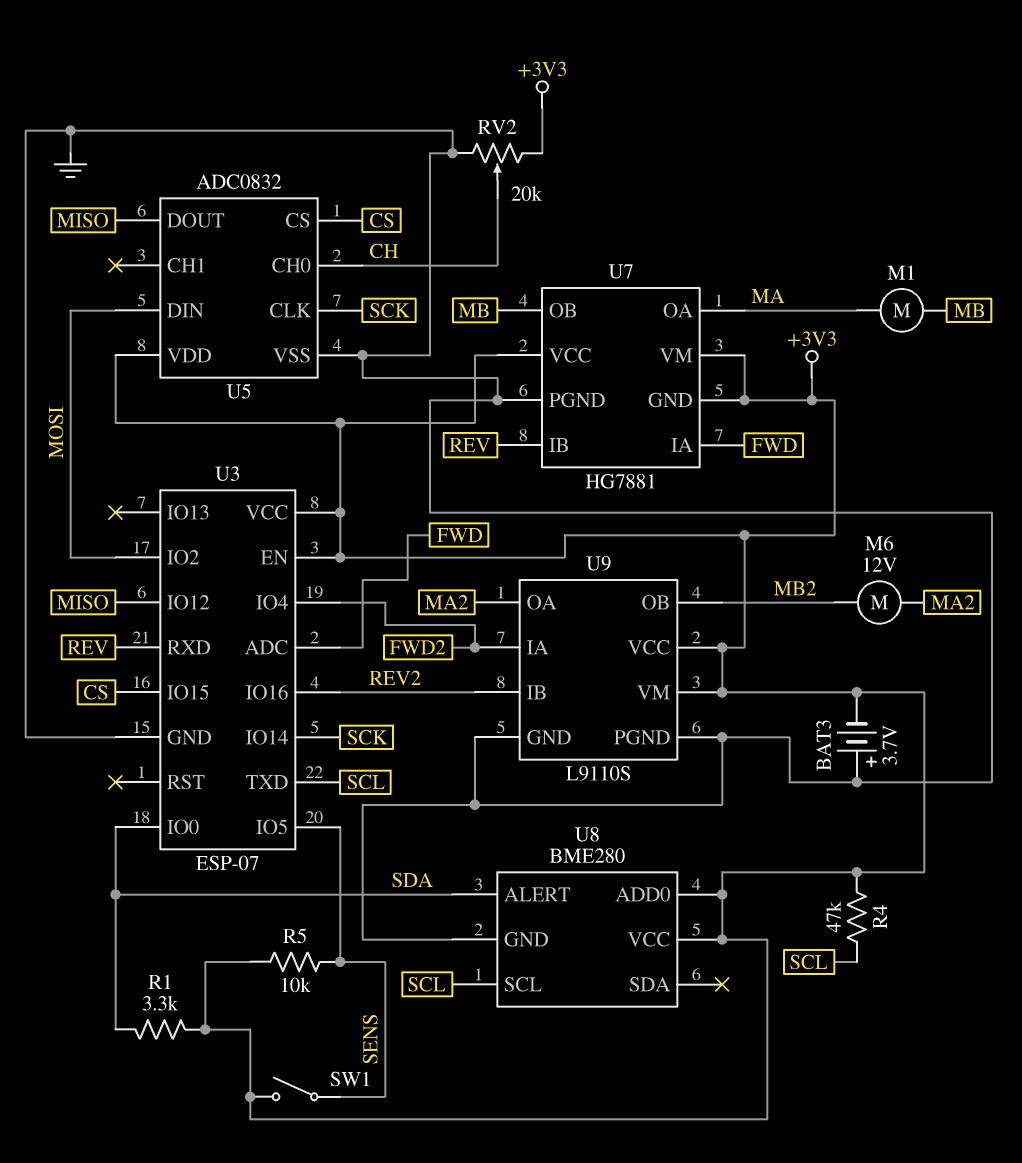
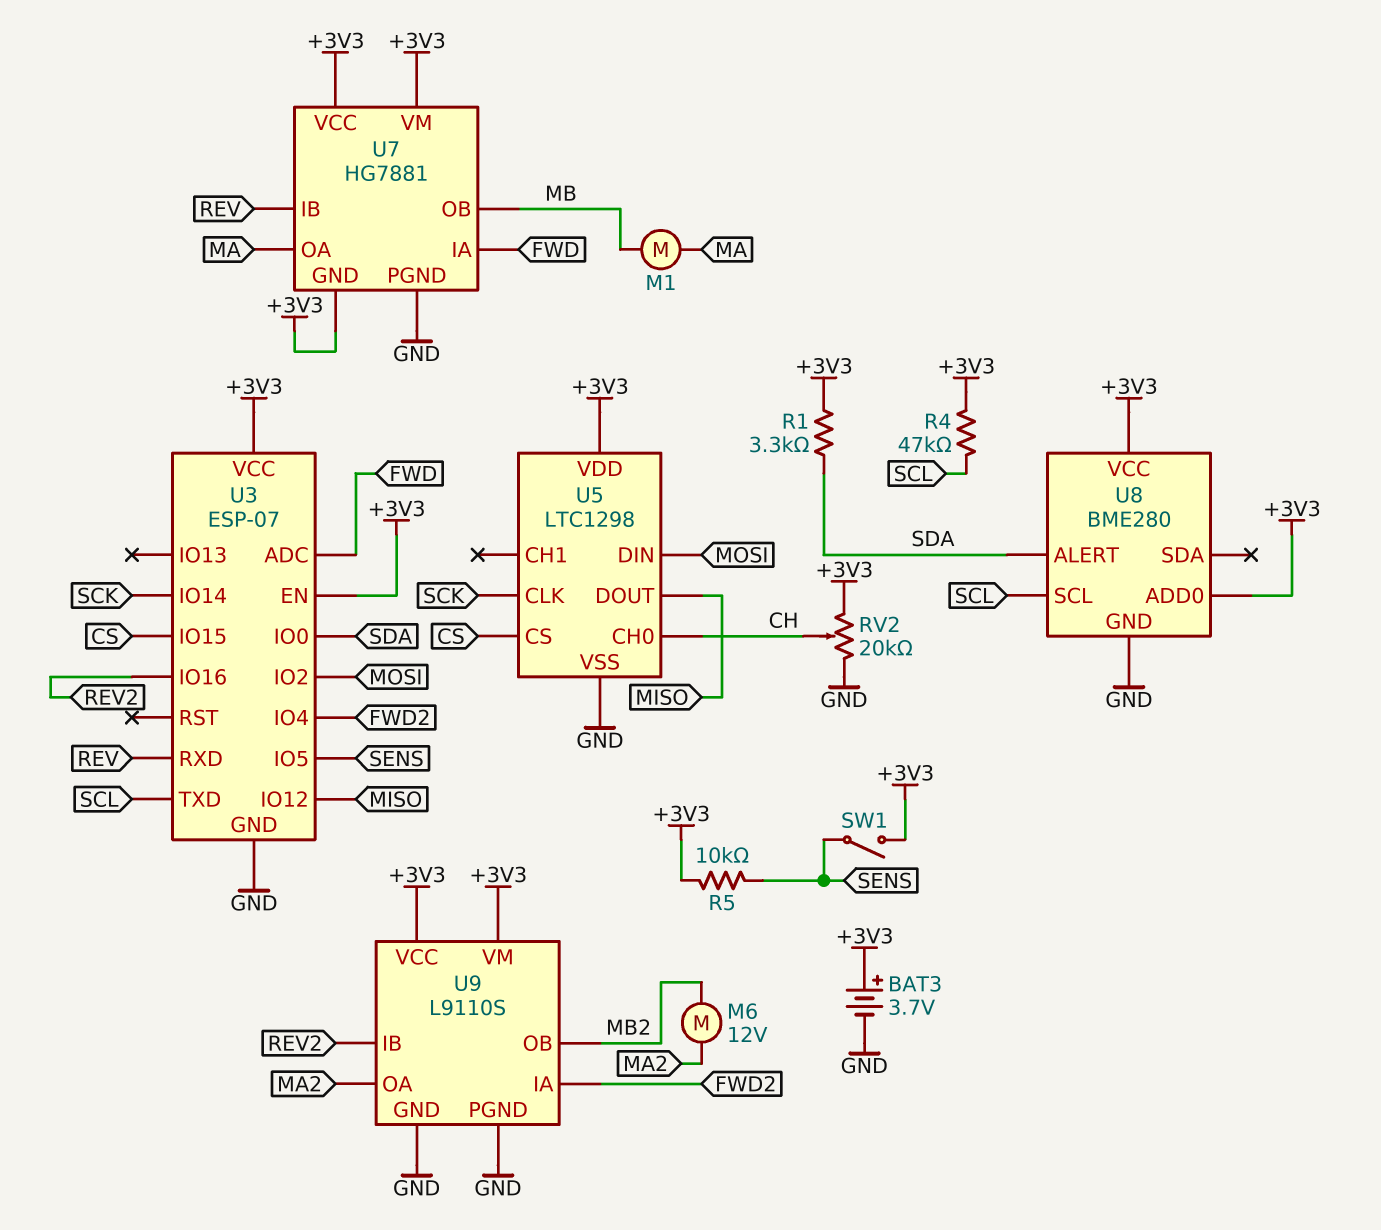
BAT3: 3.7V (plus GND, minus +3V3) -> 3.7V (plus +3V3, minus GND)
U5: ADC0832 -> LTC1298

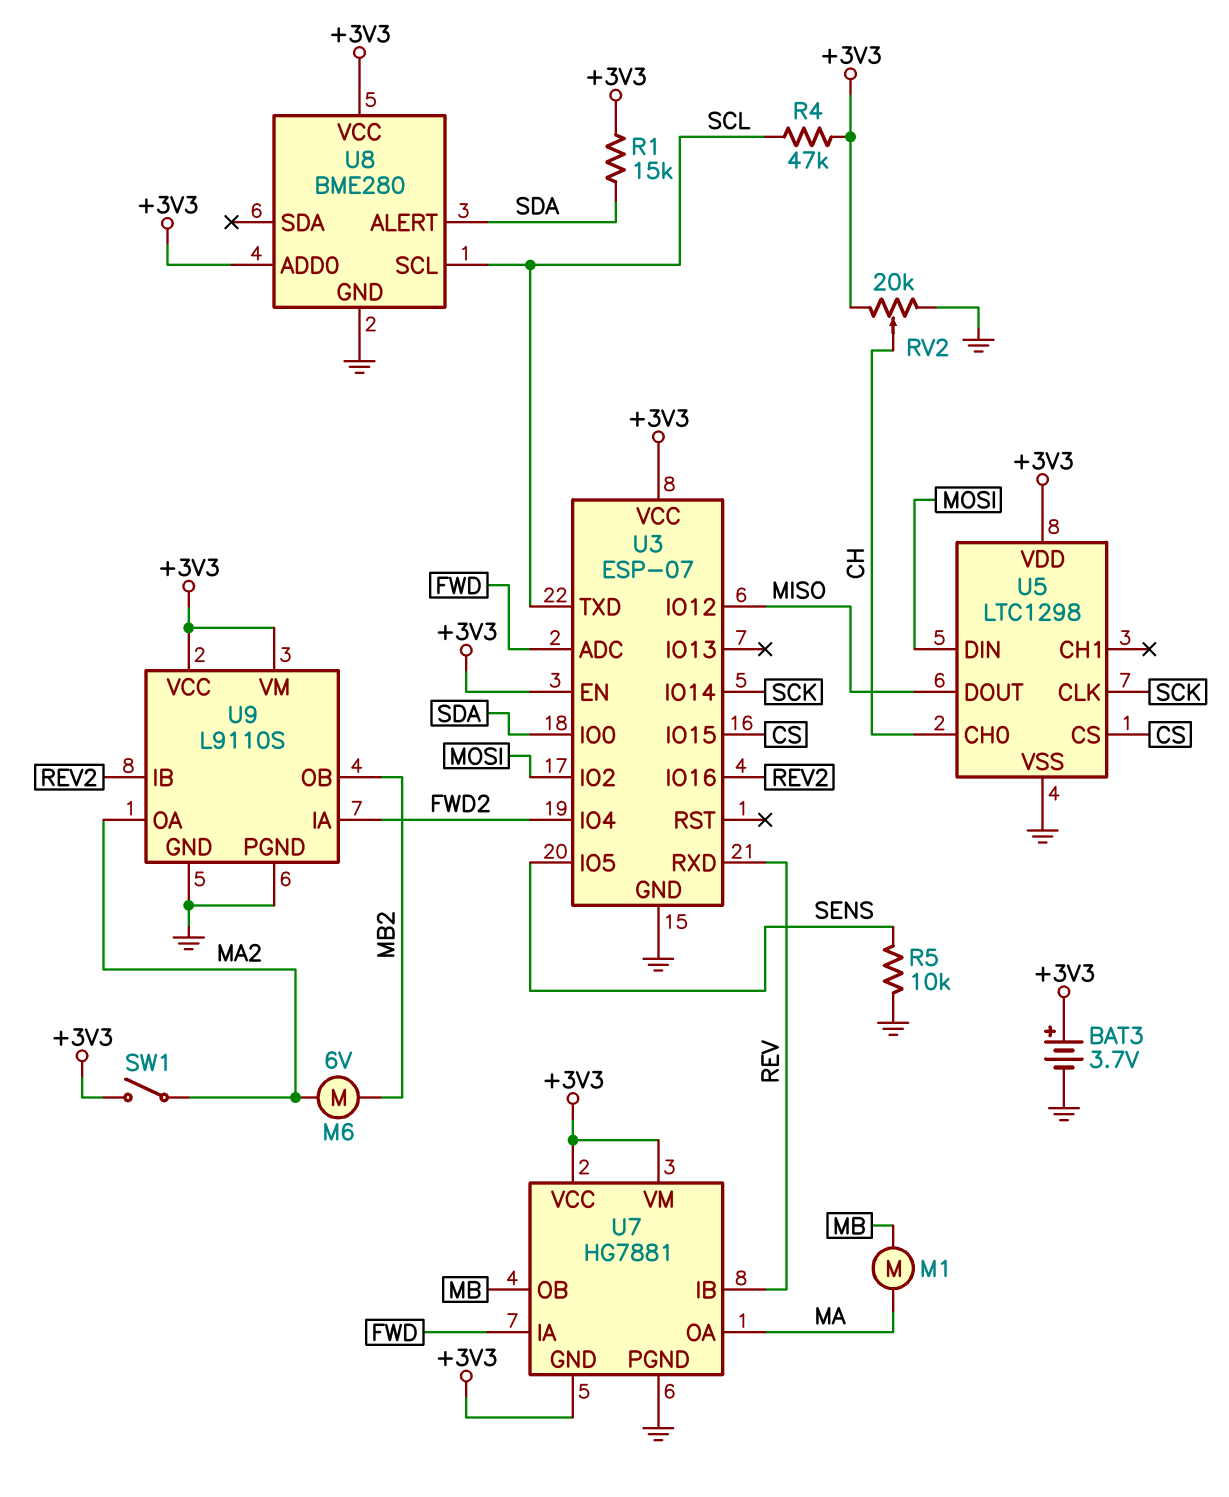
M6: motor 12V (MA2, MB2) -> motor 6V (MA2, MB2)
R1: 3.3k (+3V3, SDA) -> 15k (+3V3, SDA)
R5: 10k (+3V3, SENS) -> 10k (GND, SENS)
SW1: switch (+3V3, SENS) -> switch (+3V3, MA2)

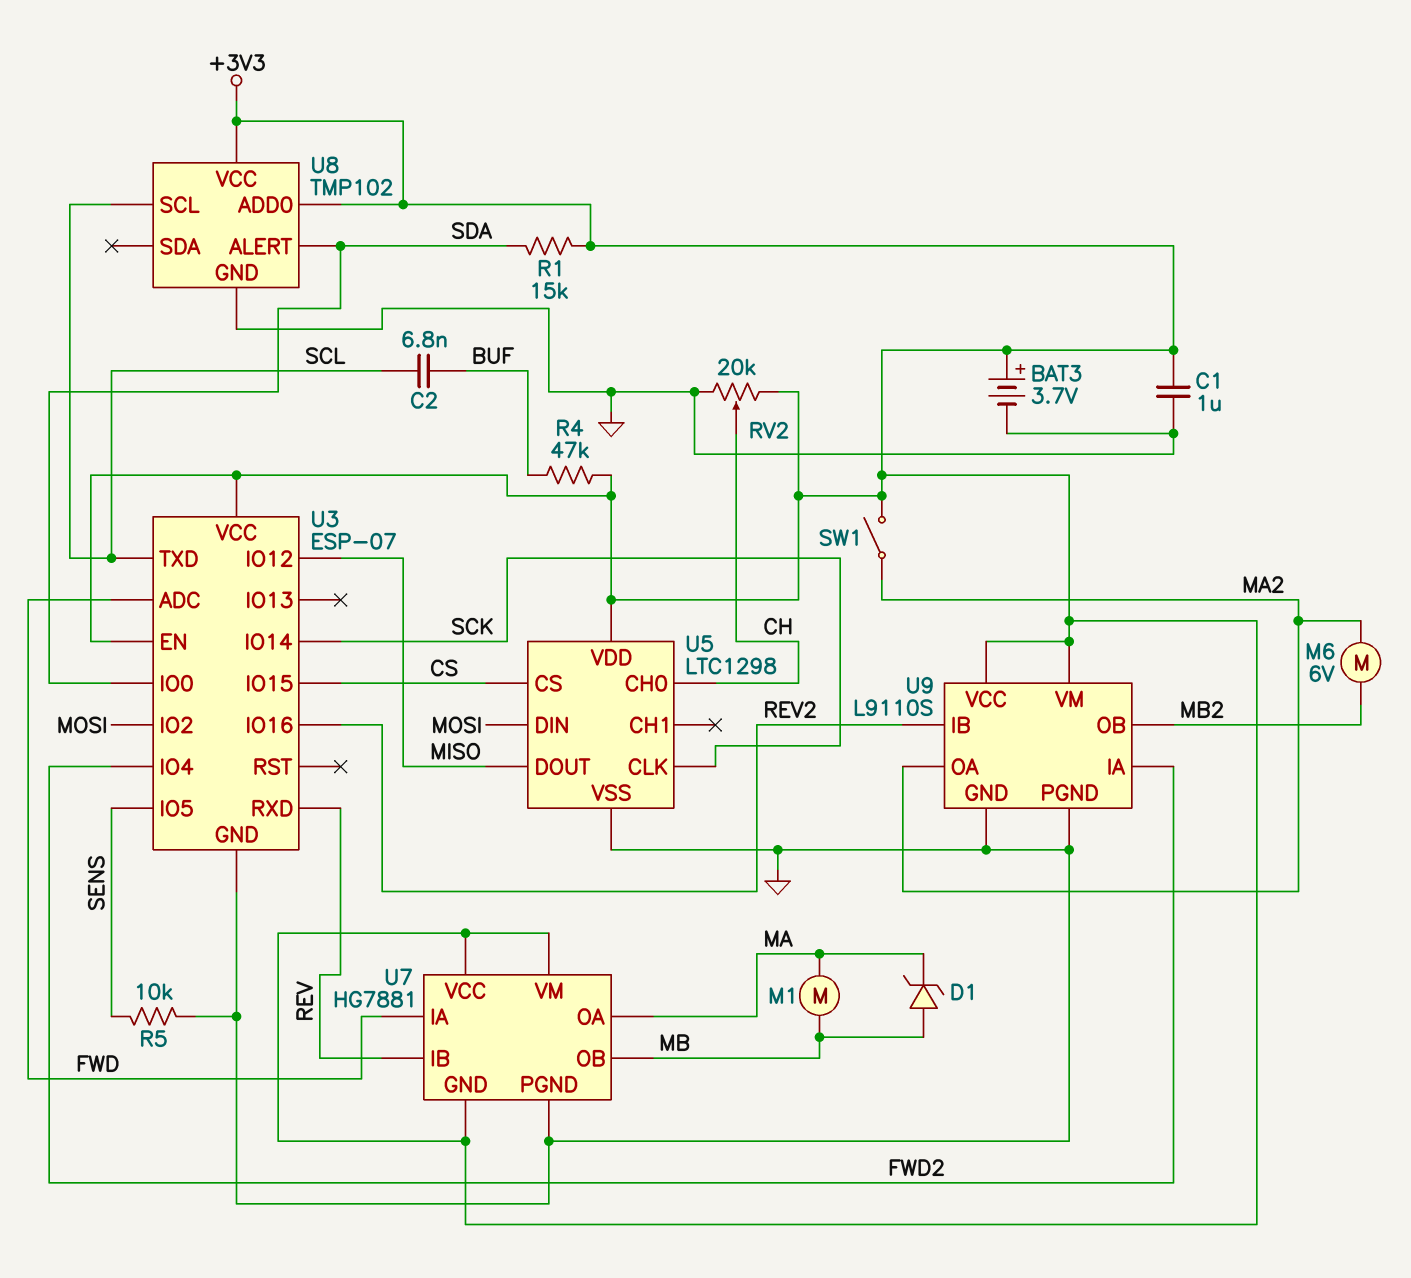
C1: none -> 1uF (+3V3, GND)
C2: none -> 6.8nF (BUF, SCL)
D1: none -> zener (A MB, K MA)
R4: 47k (+3V3, SCL) -> 47k (+3V3, BUF)
U8: BME280 -> TMP102

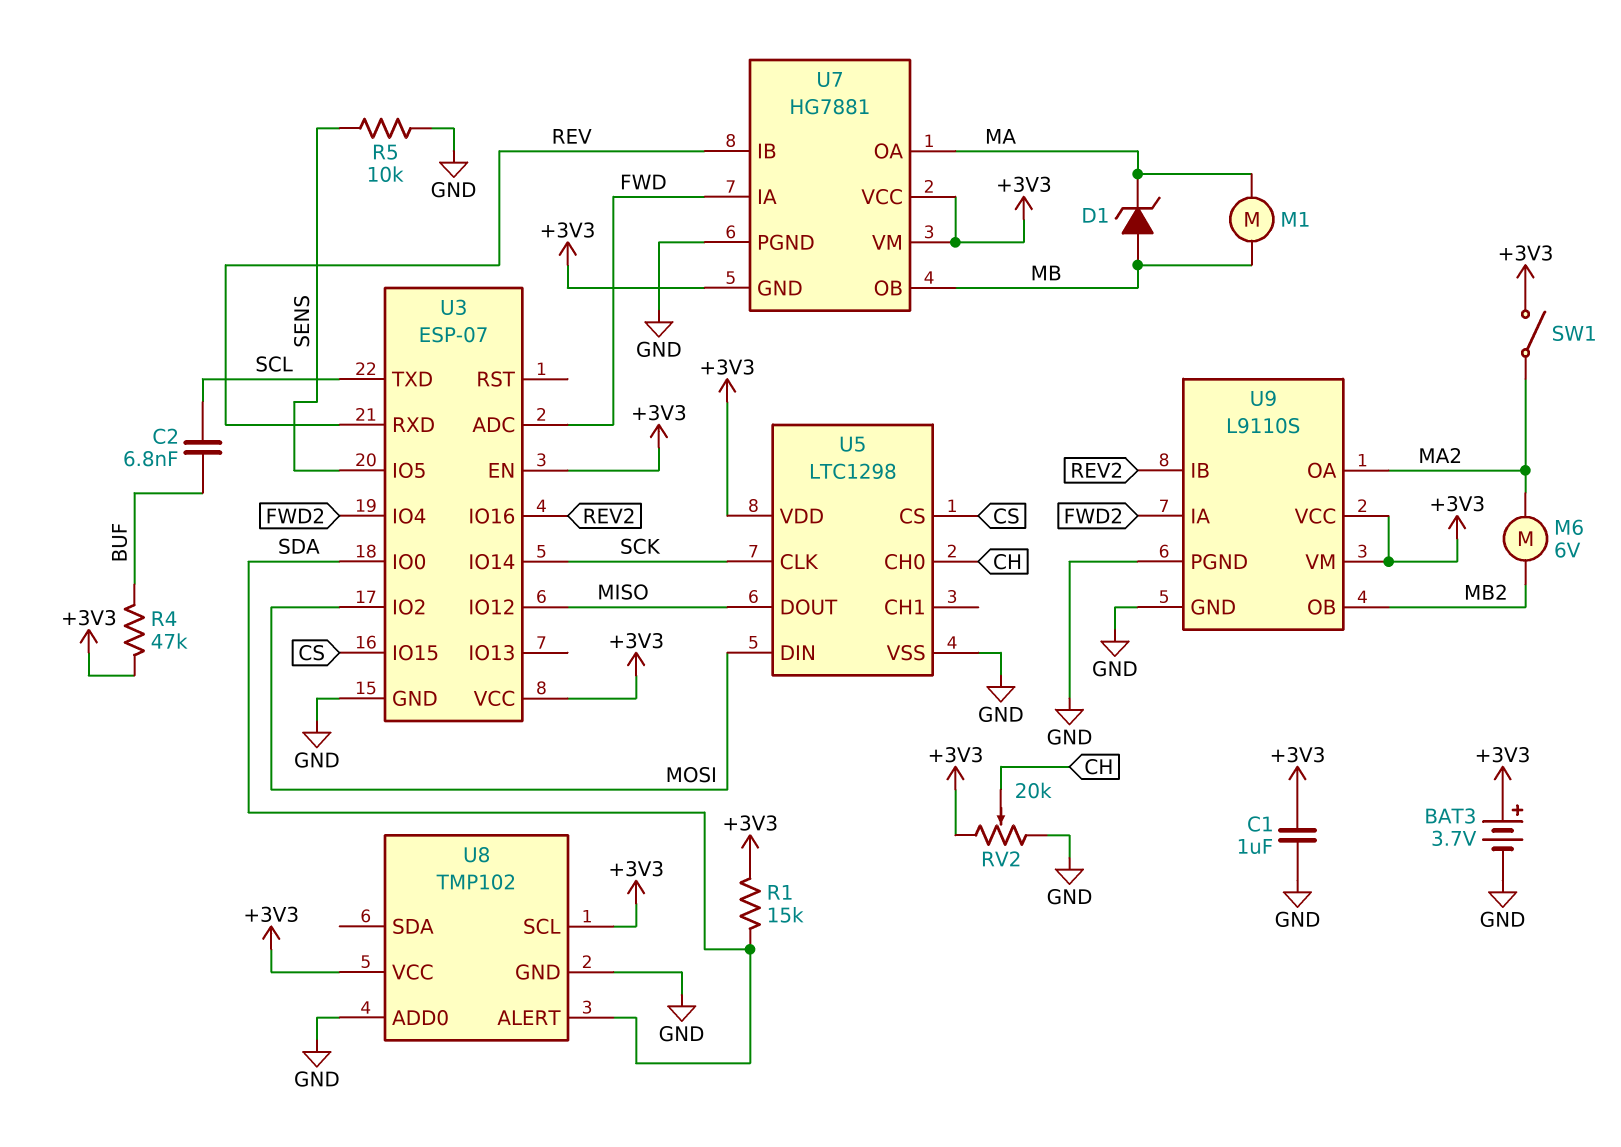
U8 pin ADD0: +3V3 -> GND
U8 pin SCL: SCL -> +3V3

